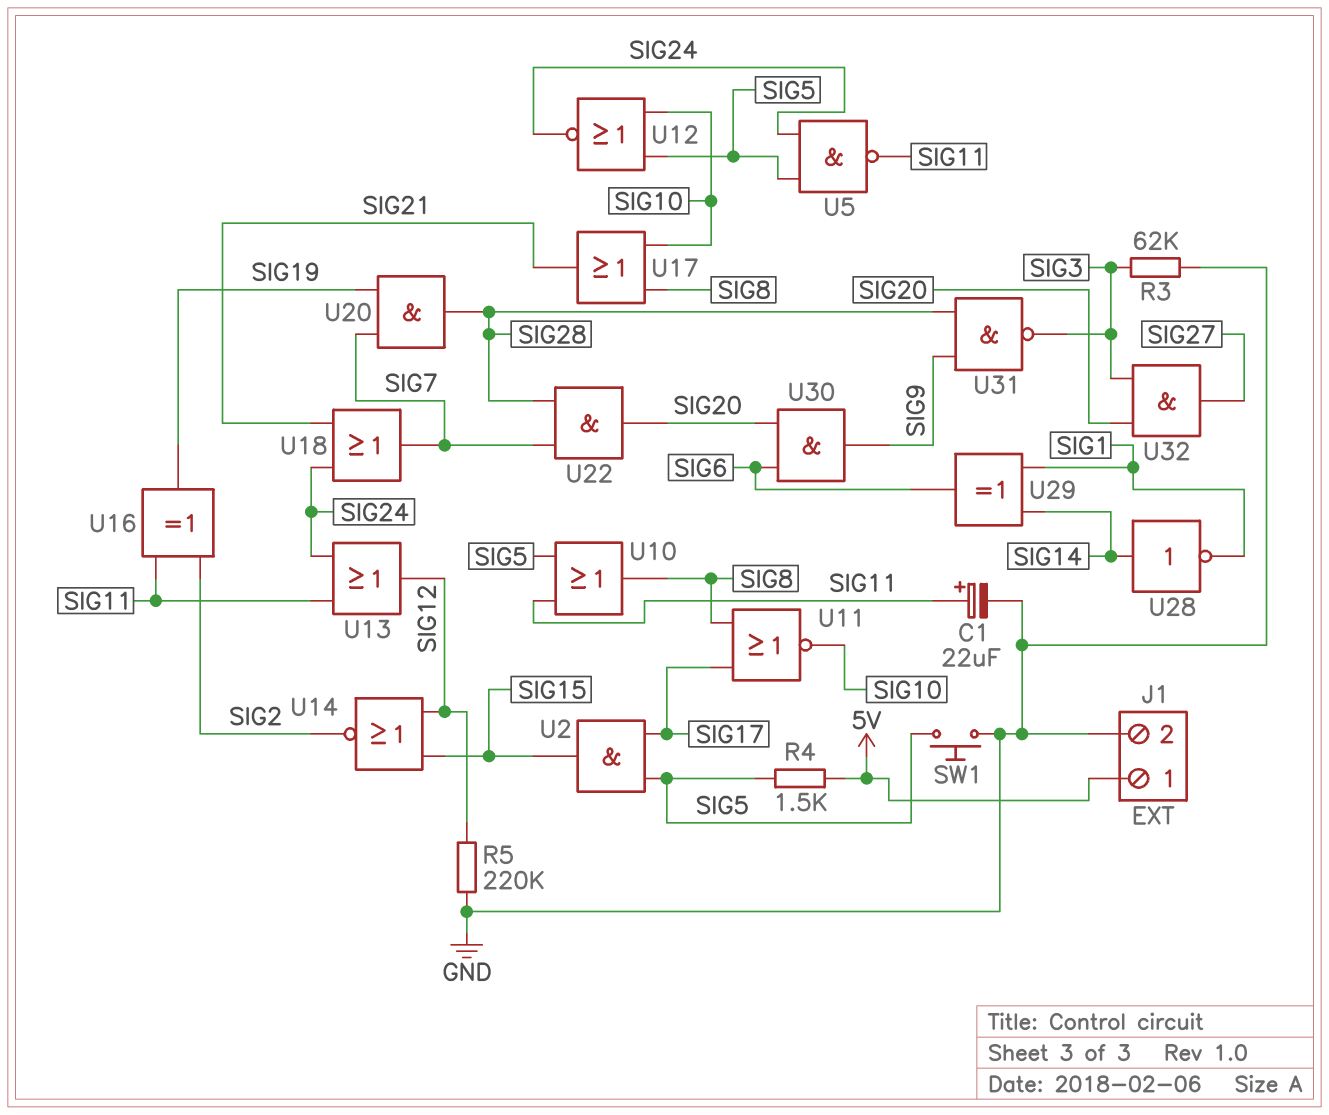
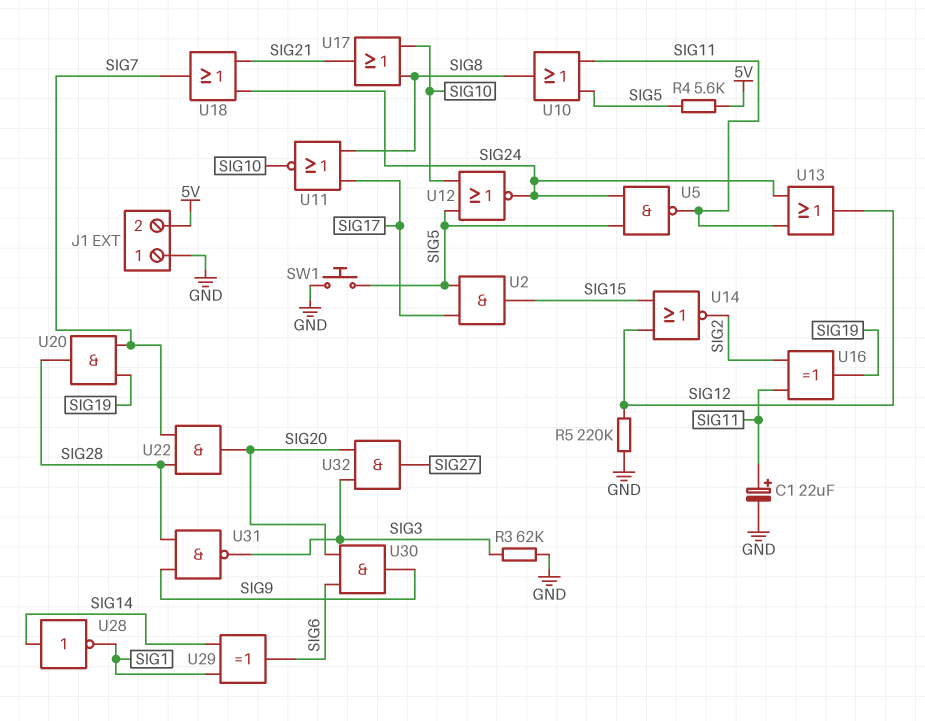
J1 pin 1: 5V -> GND
J1 pin 2: GND -> 5V
R4: 1.5k (5V, SIG5) -> 5.6k (5V, SIG5)

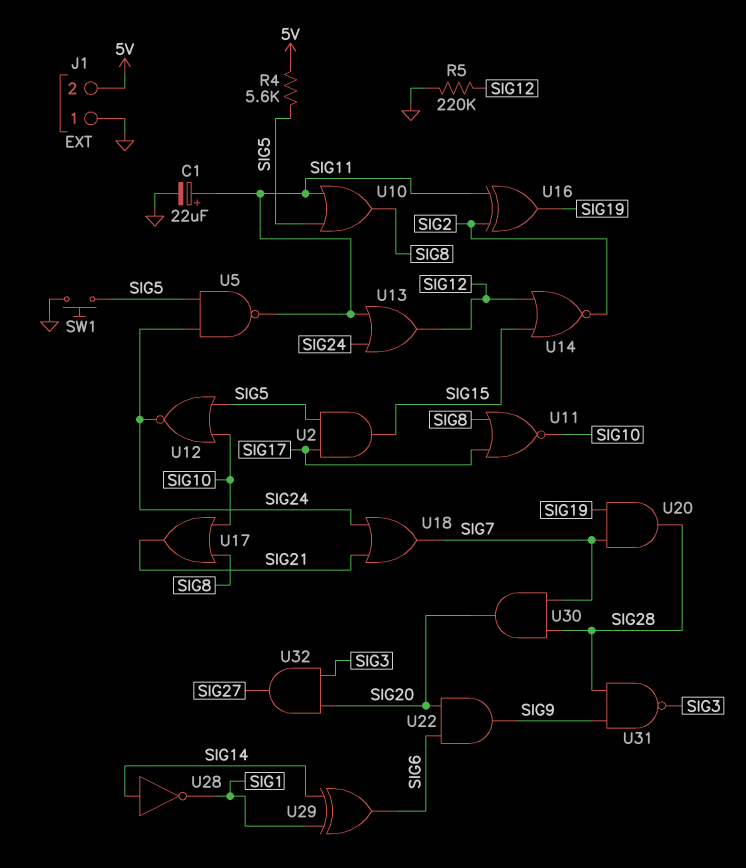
R3: 62k (GND, SIG3) -> none
U22: AND (in SIG7, in SIG28, out SIG20) -> AND (in SIG6, in SIG20, out SIG9)
U30: AND (in SIG6, in SIG20, out SIG9) -> AND (in SIG7, in SIG28, out SIG20)

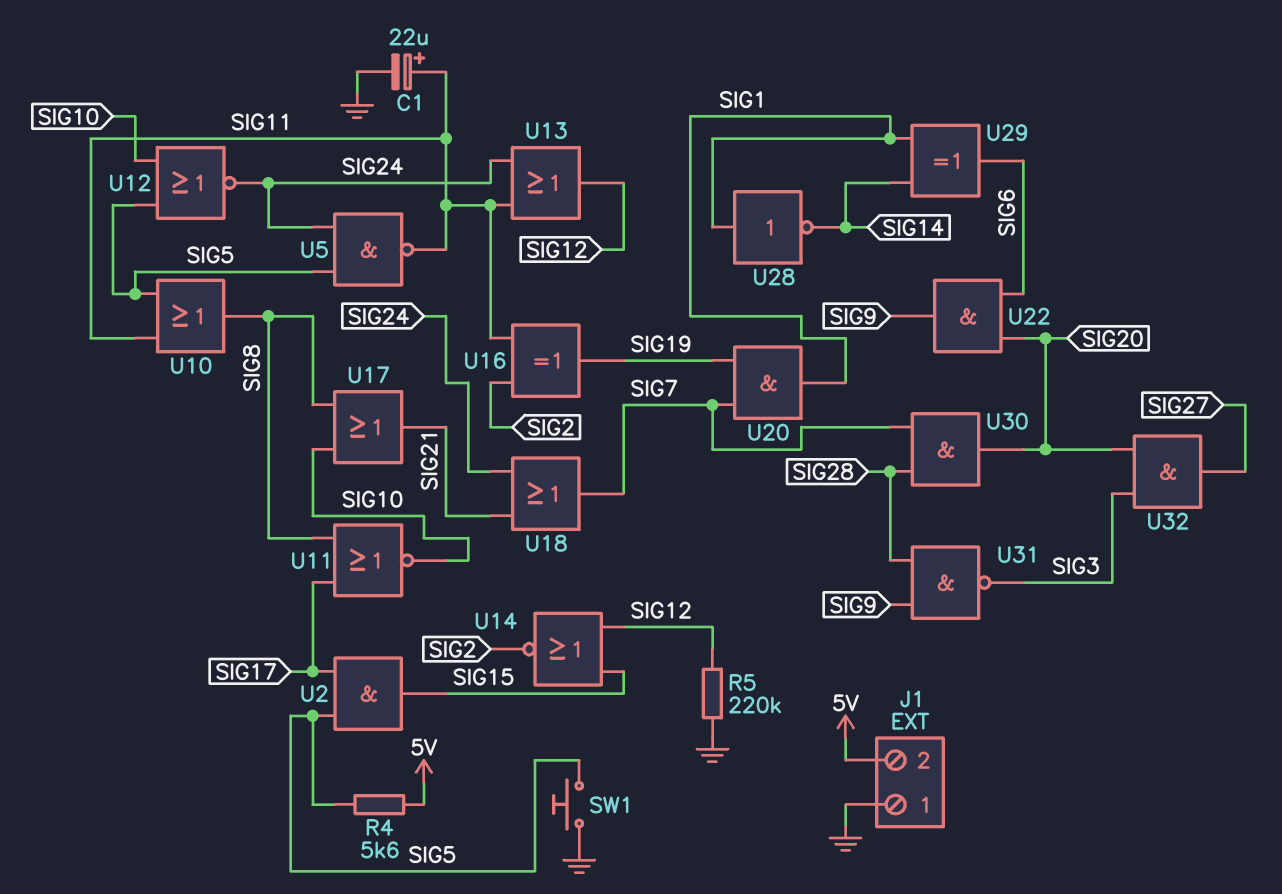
U20: AND (in SIG7, in SIG19, out SIG28) -> AND (in SIG7, in SIG19, out SIG1)
U28: NOT (in SIG14, out SIG1) -> NOT (in SIG1, out SIG14)

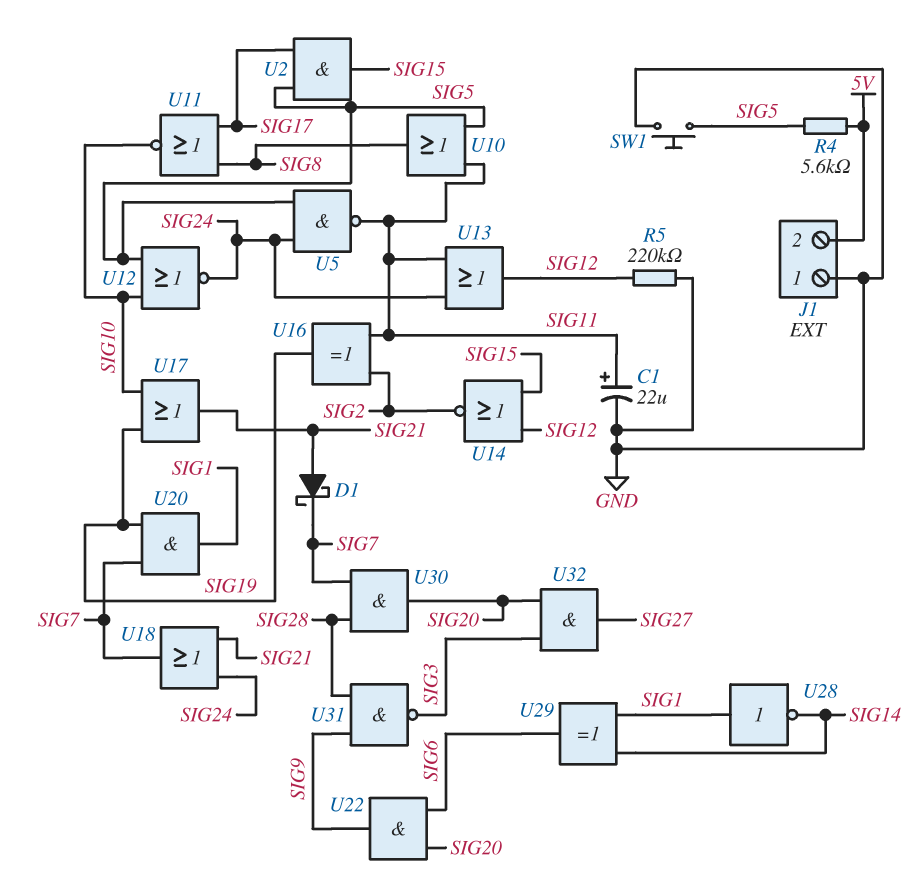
D1: none -> schottky (A SIG21, K SIG7)
U17: OR (in SIG8, in SIG10, out SIG21) -> OR (in SIG10, in SIG19, out SIG21)

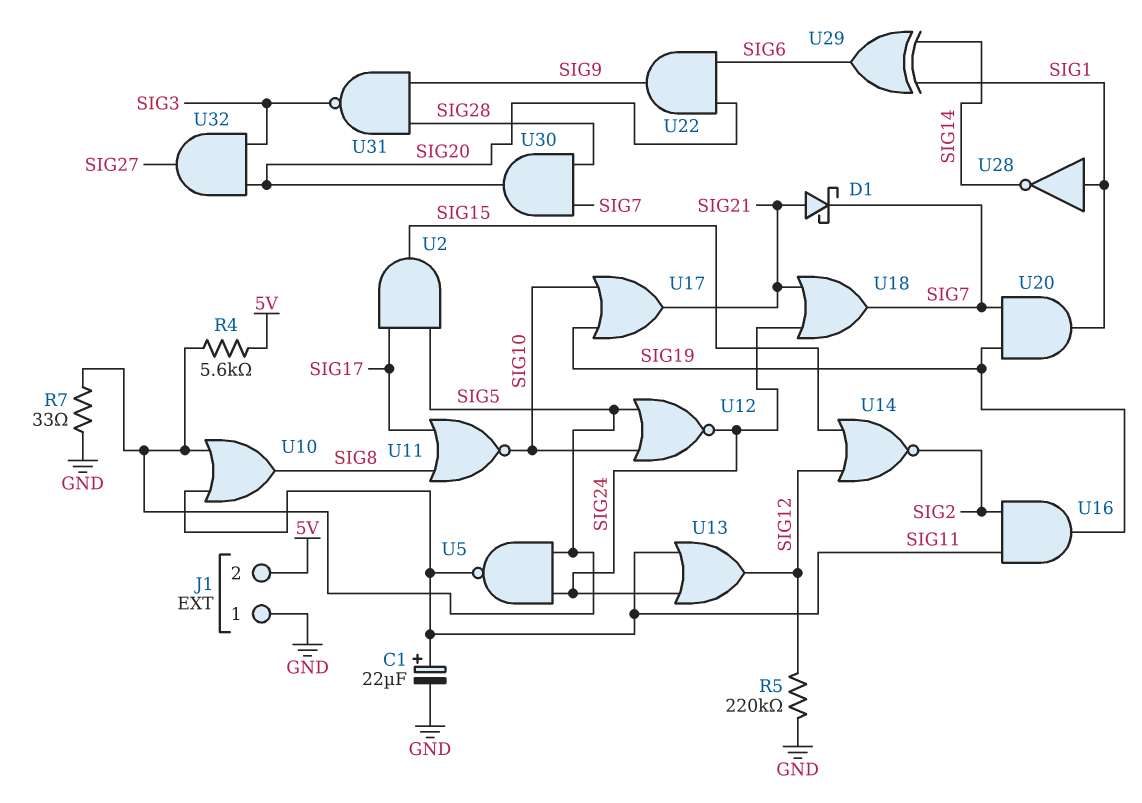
R7: none -> 33 (GND, SIG5)
SW1: button (GND, SIG5) -> none
U16: XOR (in SIG2, in SIG11, out SIG19) -> AND (in SIG2, in SIG11, out SIG19)

